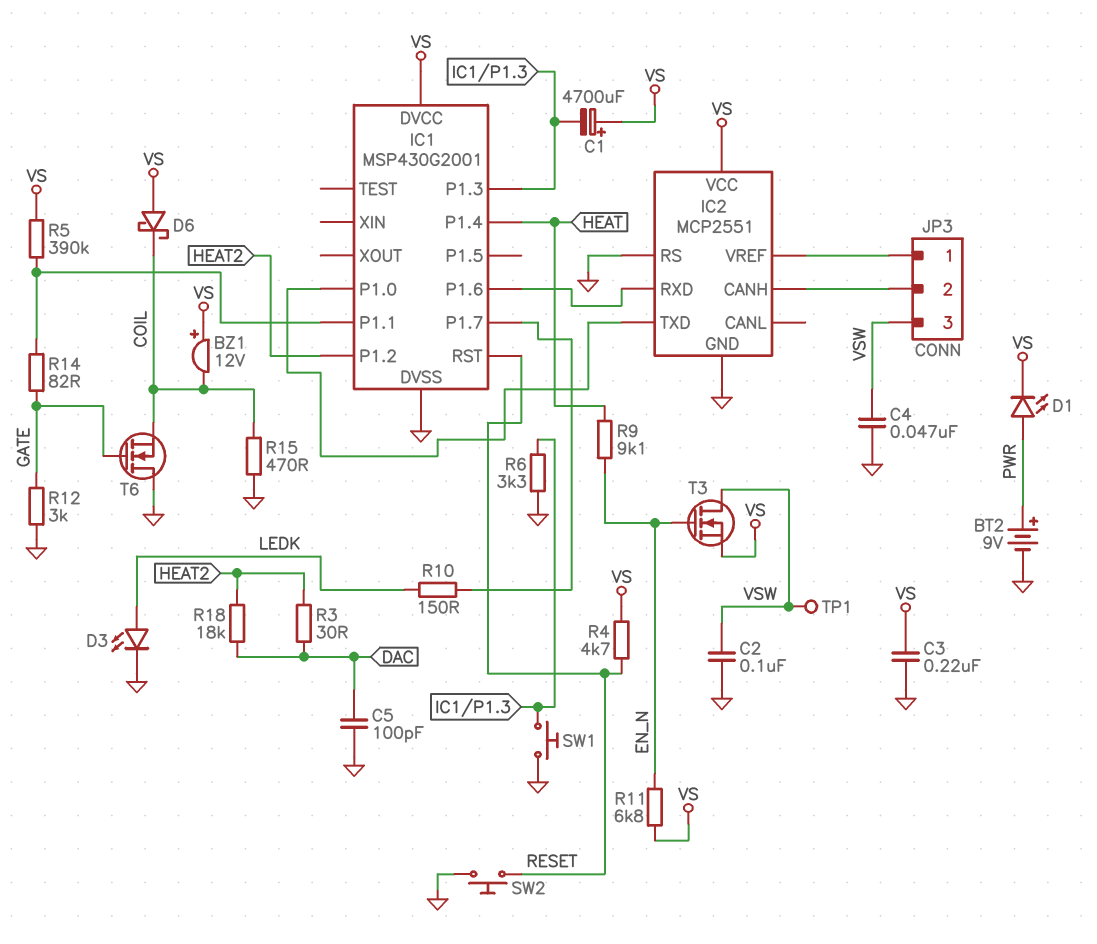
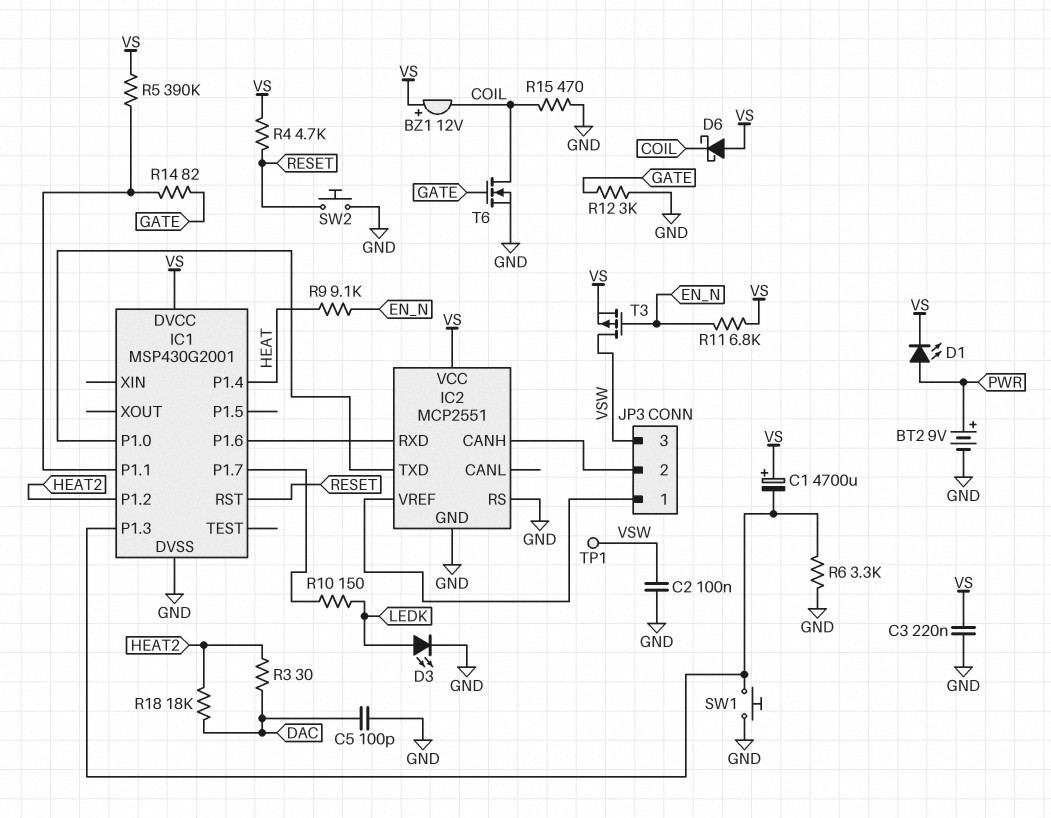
C4: 47nF (GND, VSW) -> none
T3: NMOS (G EN_N, D VSW, S VS) -> PMOS (G EN_N, D VSW, S VS)
T6: NMOS (G GATE, D GND, S COIL) -> NMOS (G GATE, D COIL, S GND)

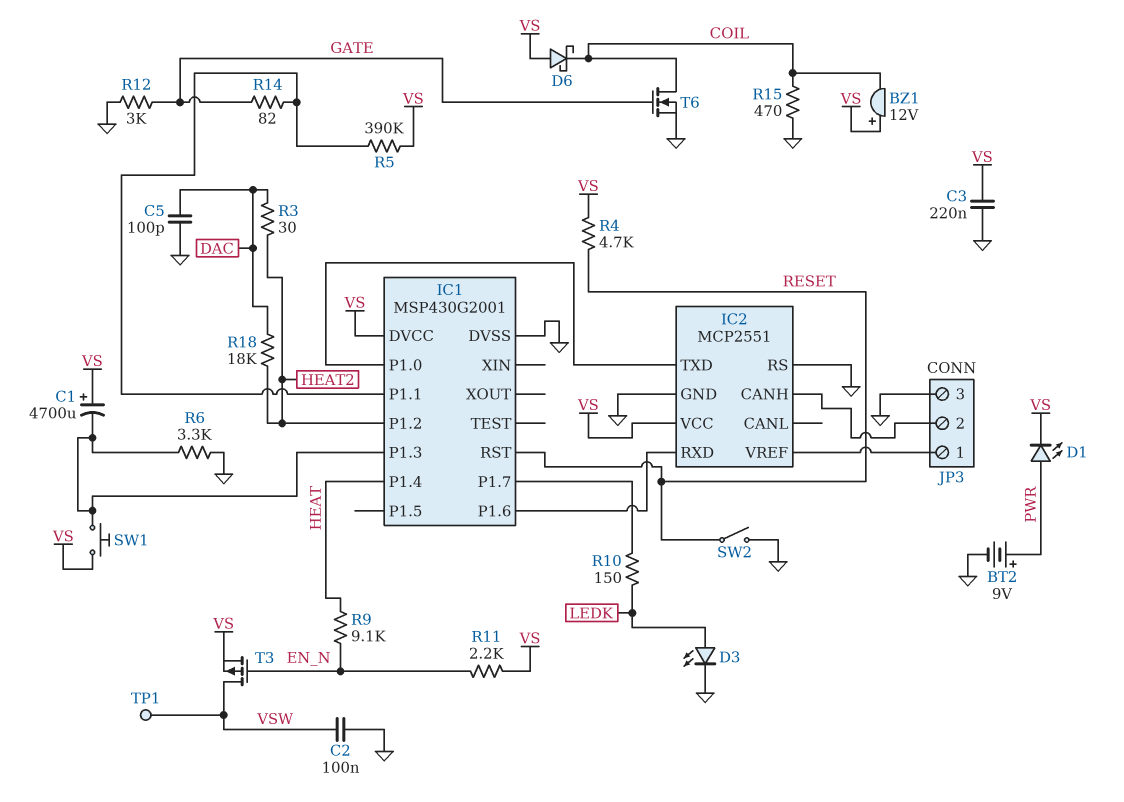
JP3 pin 3: VSW -> GND
R11: 6.8k (EN_N, VS) -> 2.2k (EN_N, VS)
SW1: button (GND, IC1/P1.3) -> button (IC1/P1.3, VS)
SW2: button (GND, RESET) -> switch (GND, RESET)

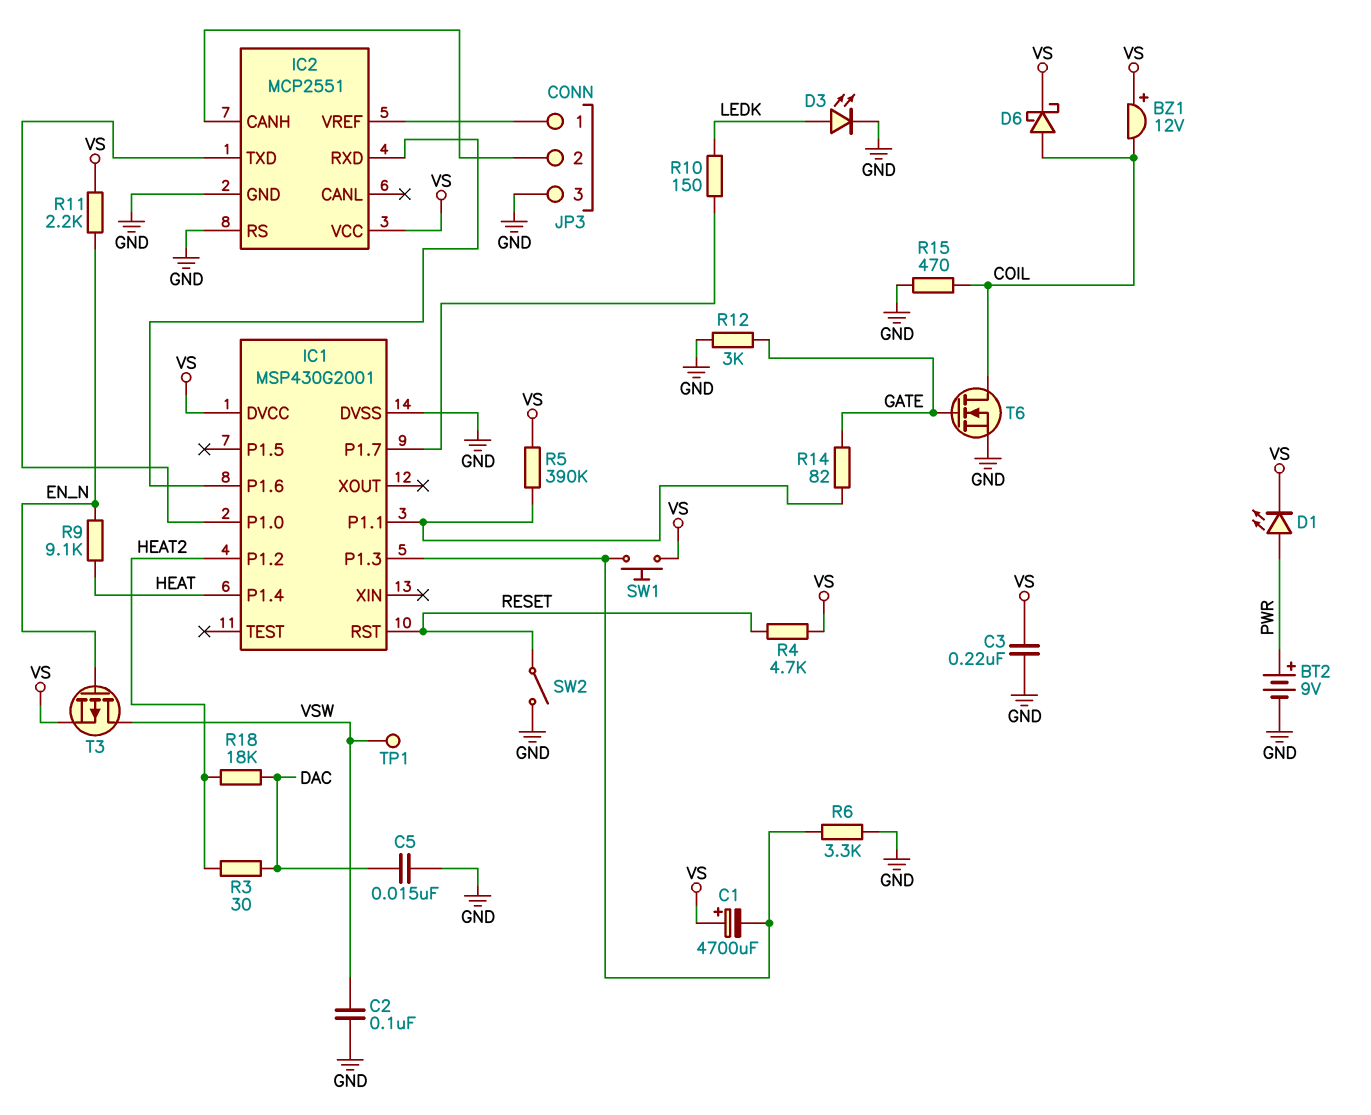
C5: 100pF (DAC, GND) -> 15nF (DAC, GND)
D6: schottky (A VS, K COIL) -> schottky (A COIL, K VS)

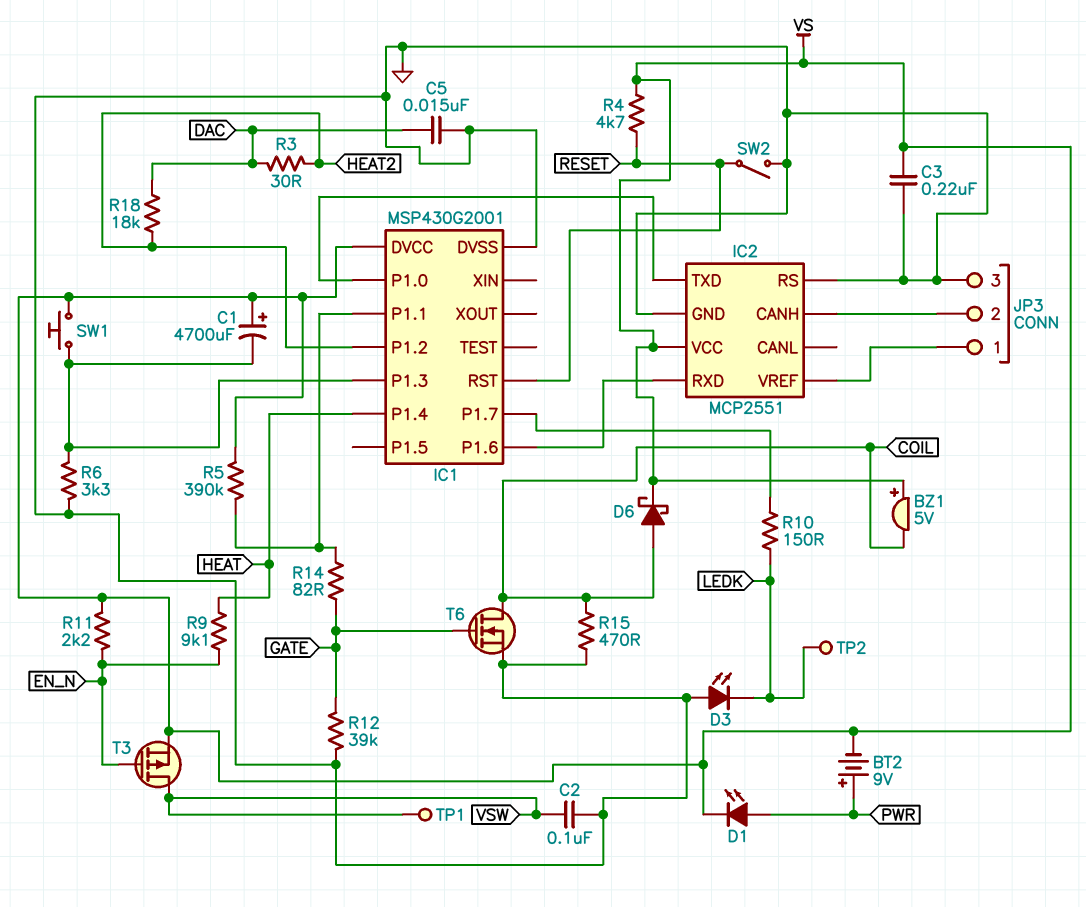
BT2: 9V (plus PWR, minus GND) -> 9V (plus PWR, minus VS)
BZ1: buzzer 12V (plus VS, minus COIL) -> buzzer 5V (plus VS, minus COIL)
D3: LED (A LEDK, K GND) -> LED (A GND, K LEDK)
R12: 3k (GATE, GND) -> 39k (GATE, GND)
TP2: none -> test point (LEDK)

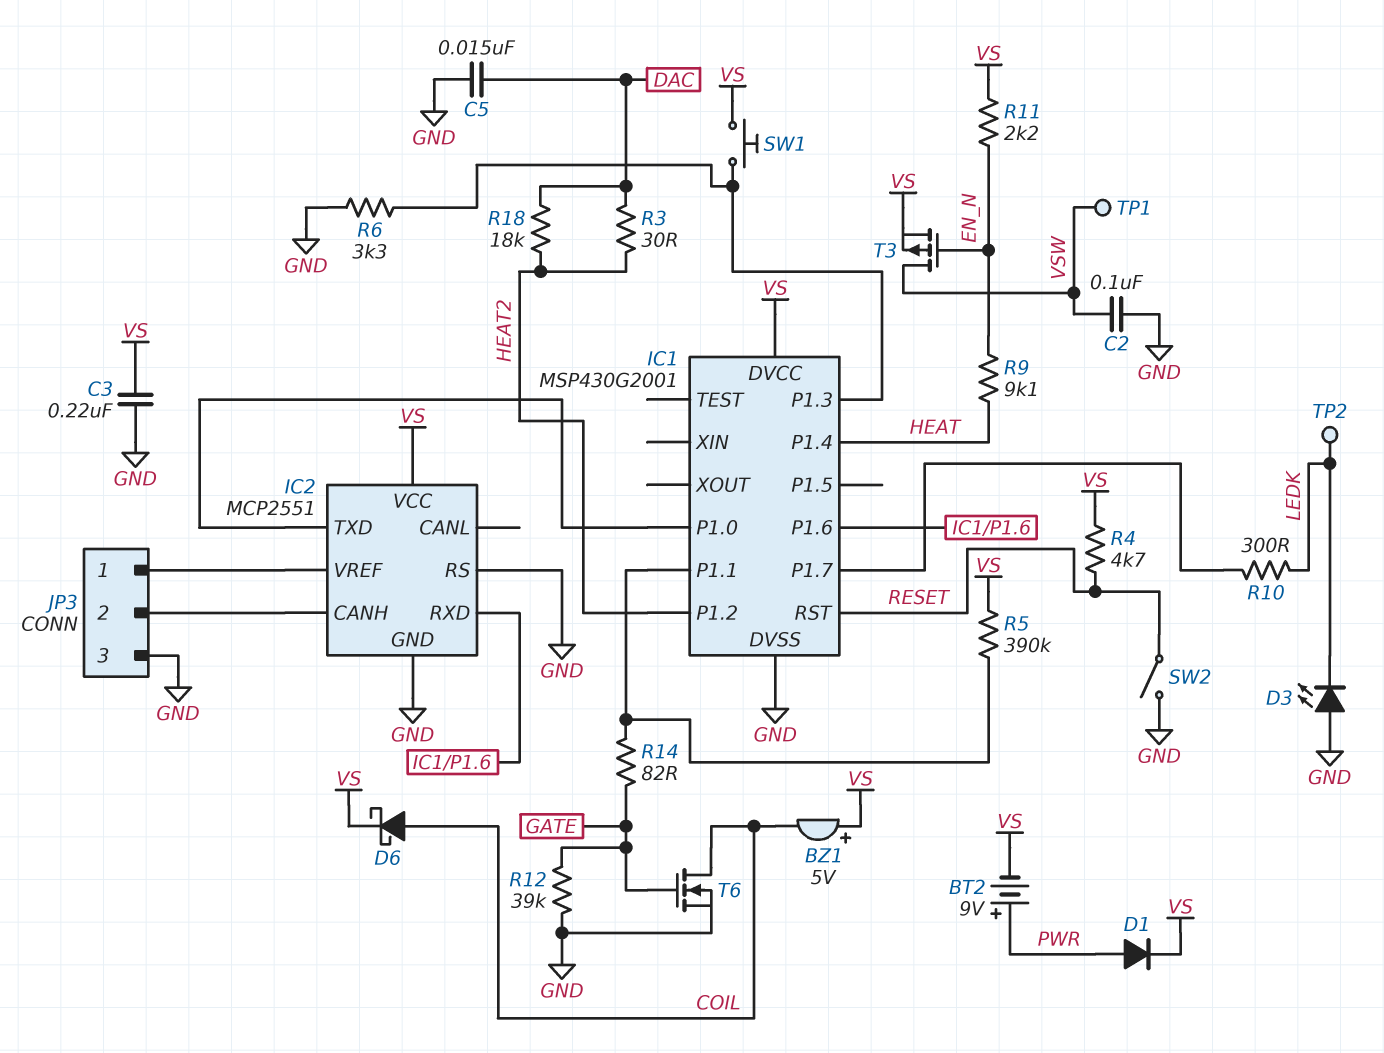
C1: 4700uF (plus VS, minus IC1/P1.3) -> none
D1: LED (A PWR, K VS) -> diode (A PWR, K VS)
R10: 150 (IC1/P1.7, LEDK) -> 300 (IC1/P1.7, LEDK)
R15: 470 (COIL, GND) -> none

